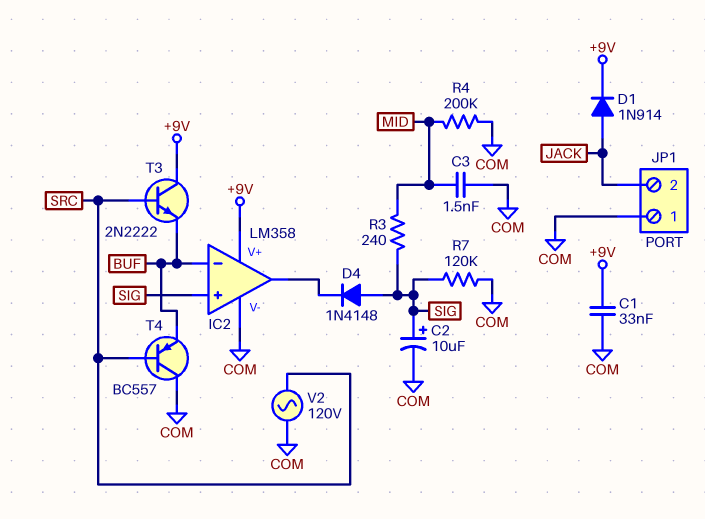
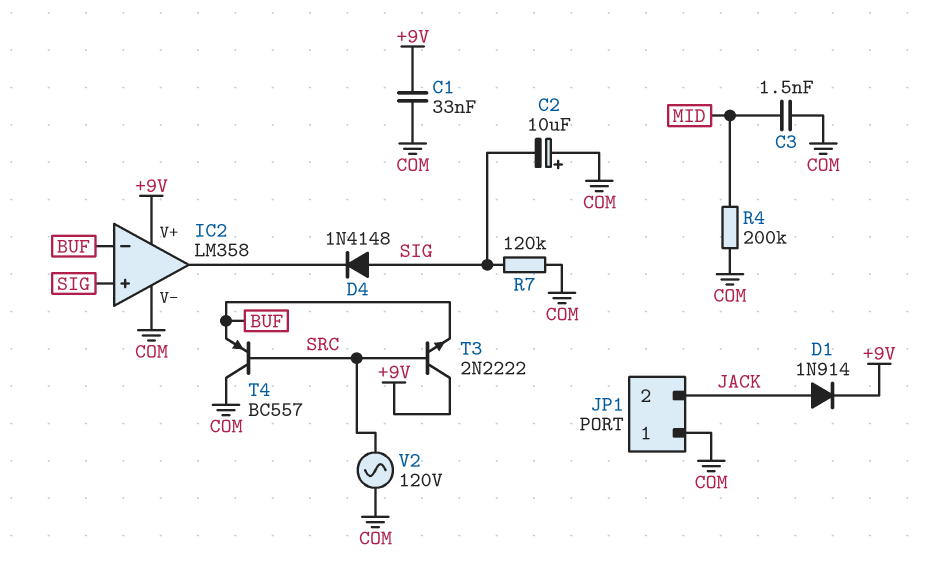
C2: 10uF (plus SIG, minus COM) -> 10uF (plus COM, minus SIG)
R3: 240 (MID, SIG) -> none

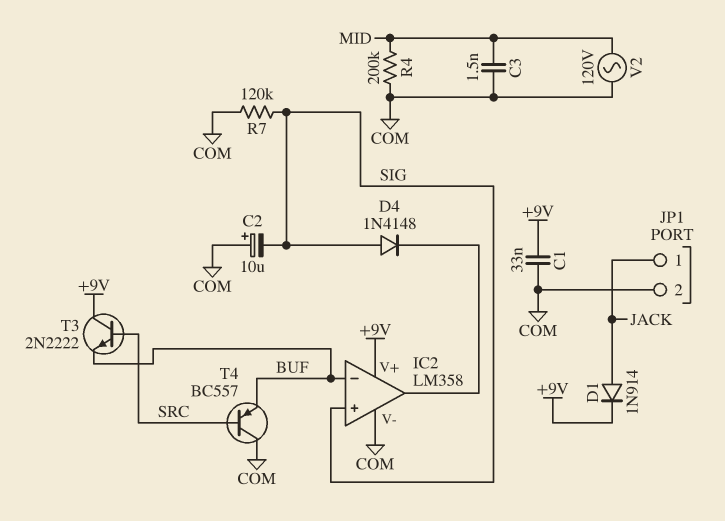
JP1 pin 1: COM -> JACK
JP1 pin 2: JACK -> COM
V2: AC 120V (COM, SRC) -> AC 120V (COM, MID)

